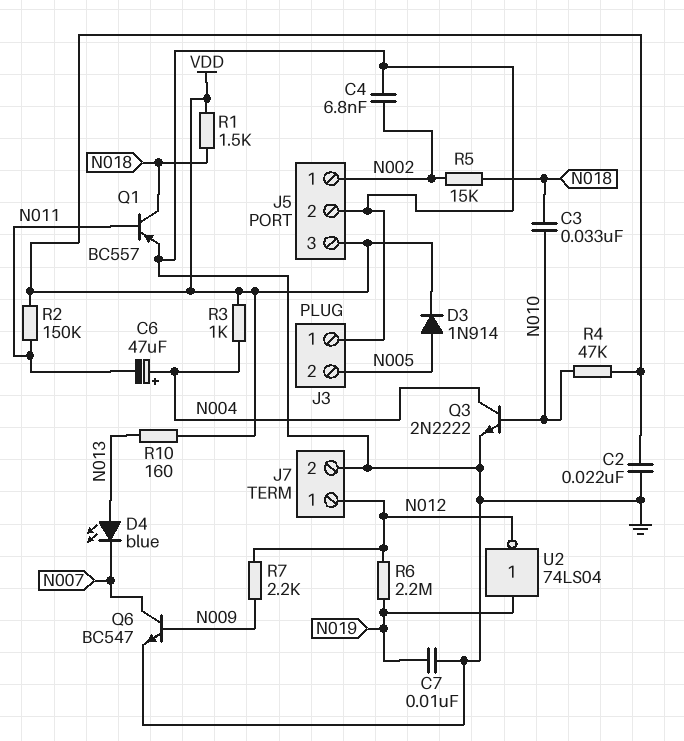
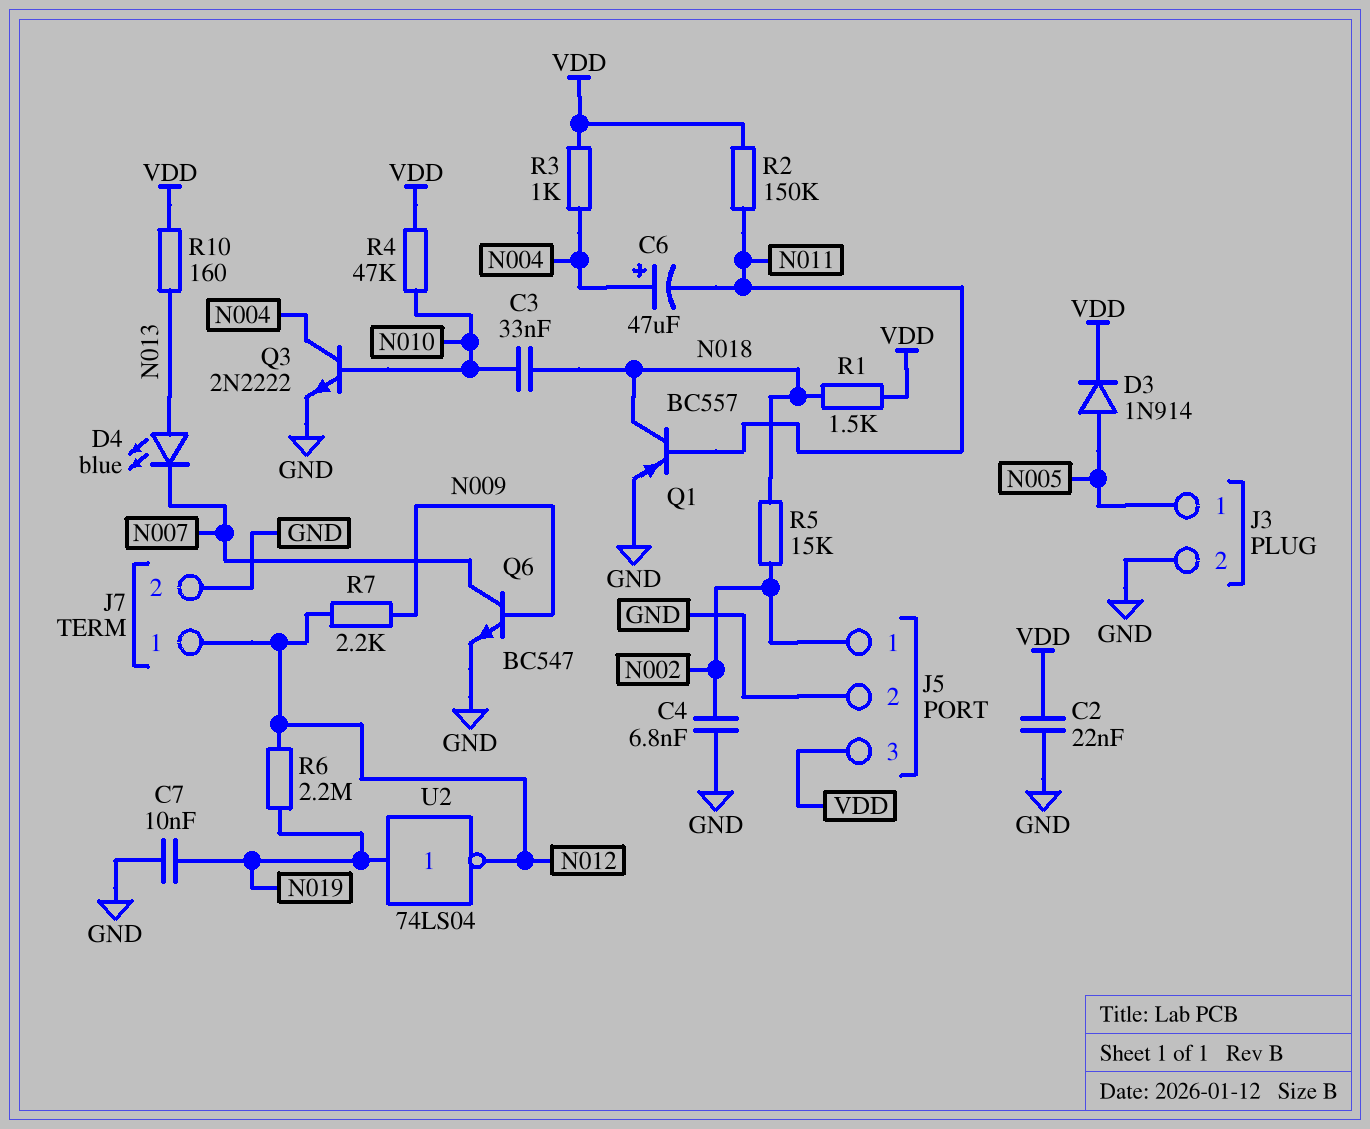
J3 pin 1: GND -> N005
J3 pin 2: N005 -> GND

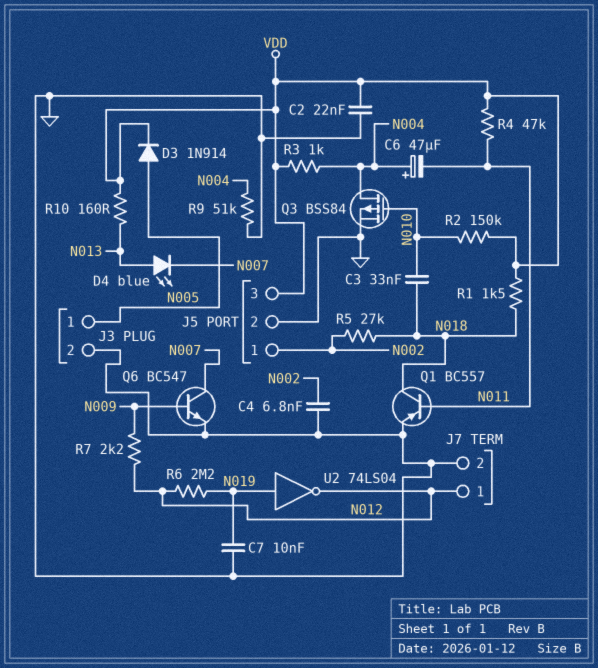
Q3: NPN 2N2222 (B N010, C N004, E GND) -> PMOS BSS84 (G N010, D N004, S GND)
R2: 150k (N011, VDD) -> 150k (N010, VDD)
R4: 47k (N010, VDD) -> 47k (N011, VDD)
R5: 15k (N002, N018) -> 27k (N002, N018)
R9: none -> 51k (GND, N004)

